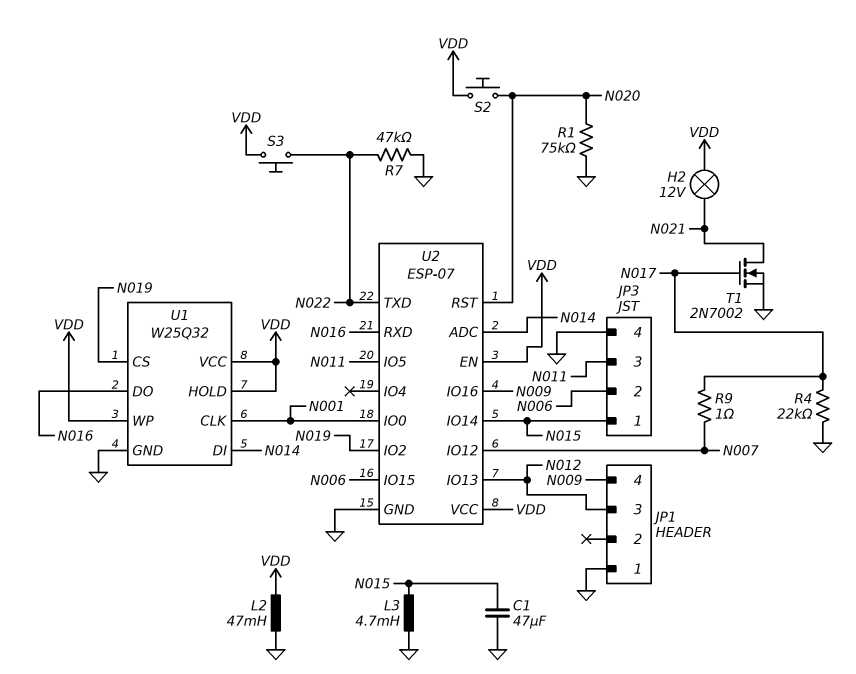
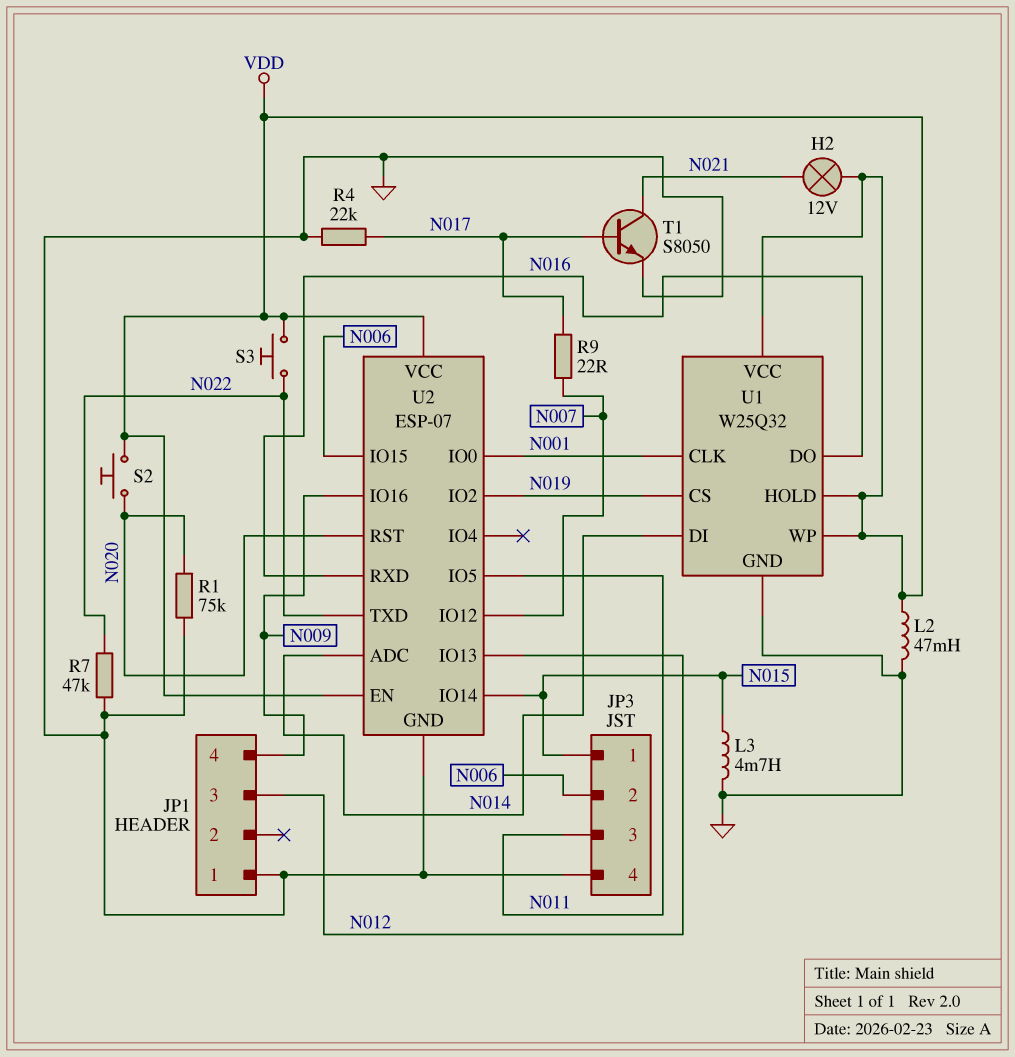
C1: 47uF (GND, N015) -> none
R9: 1 (N007, N017) -> 22 (N007, N017)
T1: NMOS 2N7002 (G N017, D N021, S GND) -> NPN S8050 (B N017, C N021, E GND)

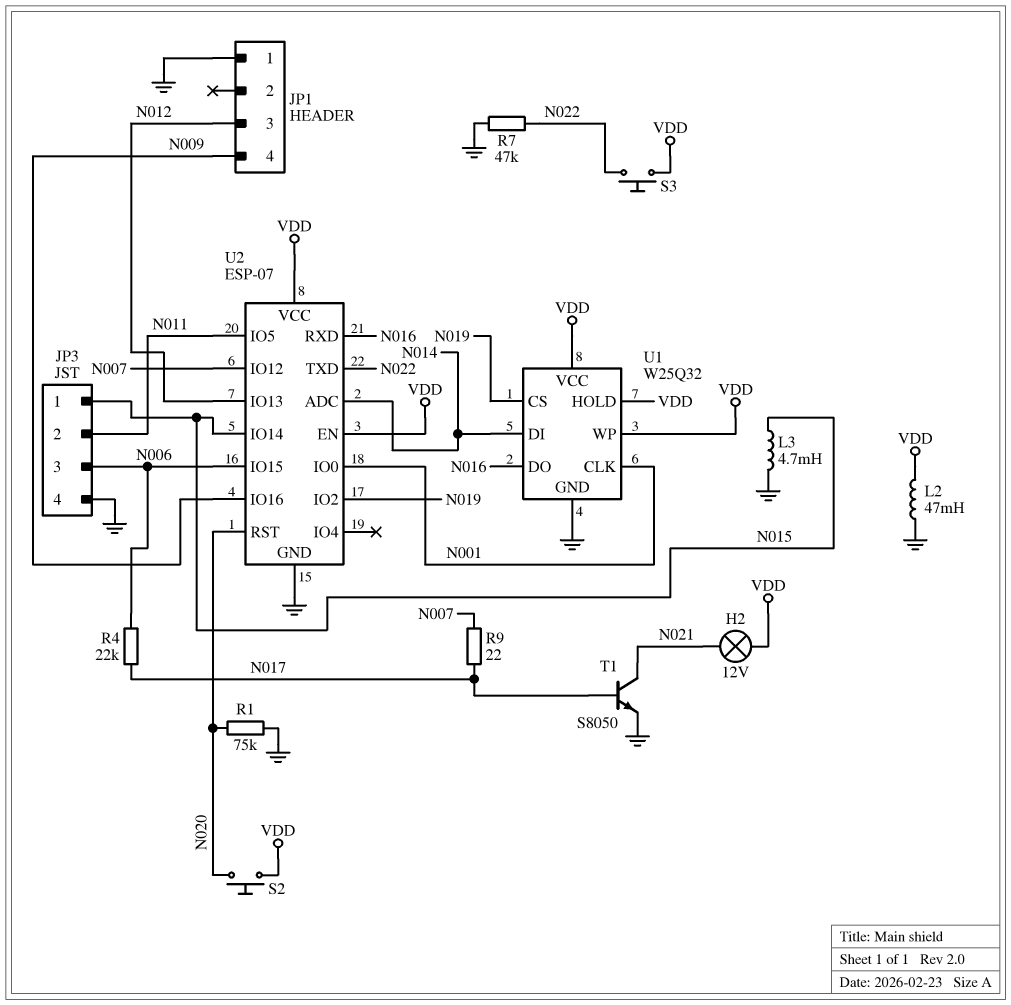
JP3 pin 2: N006 -> N011
JP3 pin 3: N011 -> N006
R4: 22k (GND, N017) -> 22k (N006, N017)

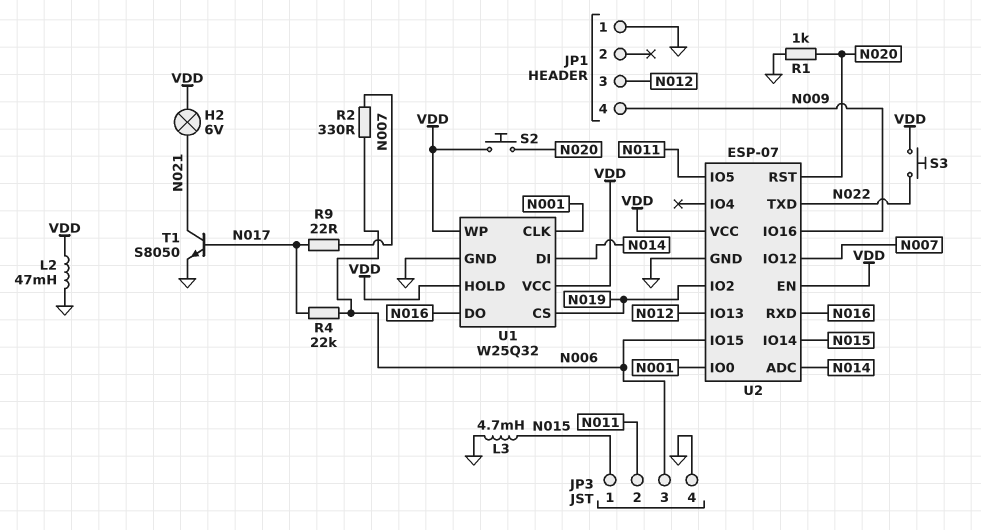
H2: lamp 12V (N021, VDD) -> lamp 6V (N021, VDD)
R1: 75k (GND, N020) -> 1k (GND, N020)
R2: none -> 330 (N006, N007)
R7: 47k (GND, N022) -> none

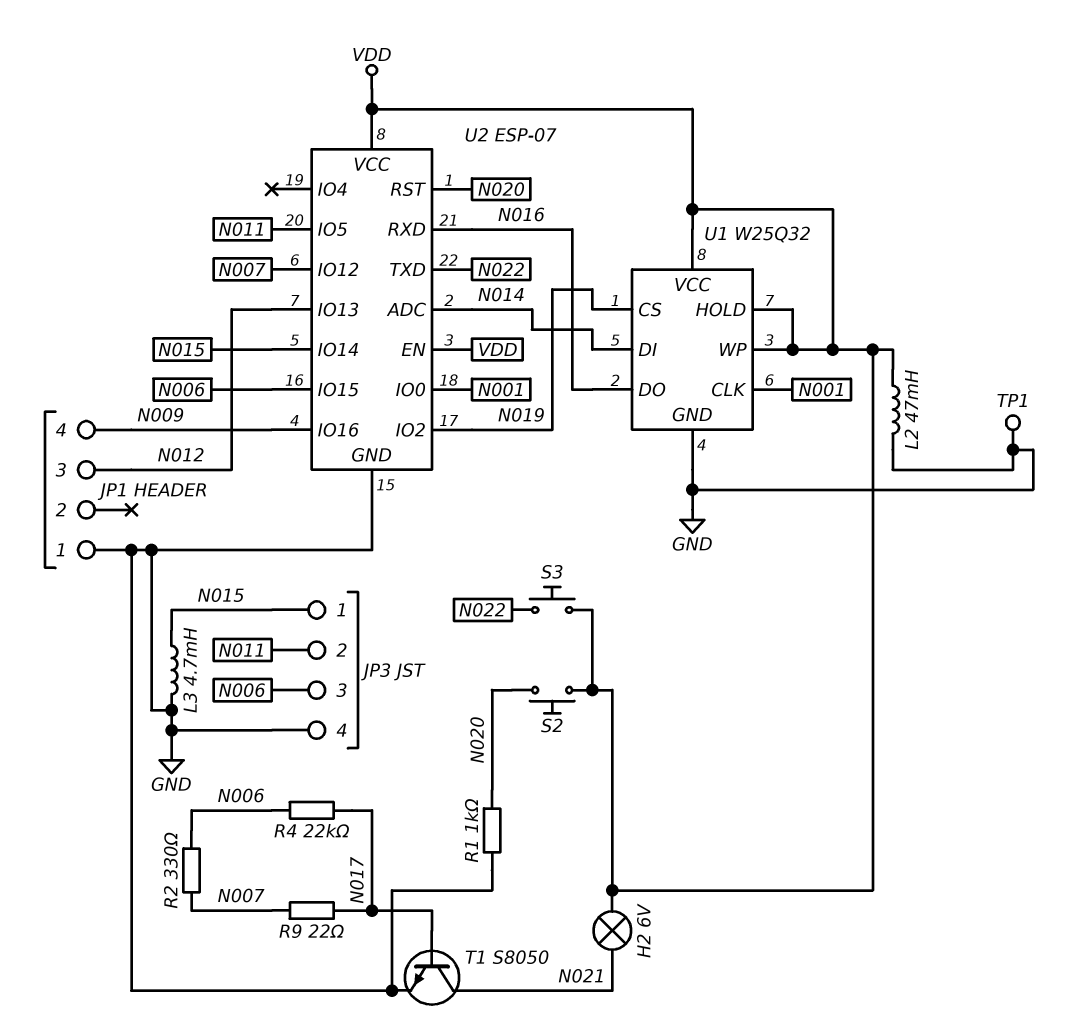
TP1: none -> test point (GND)

